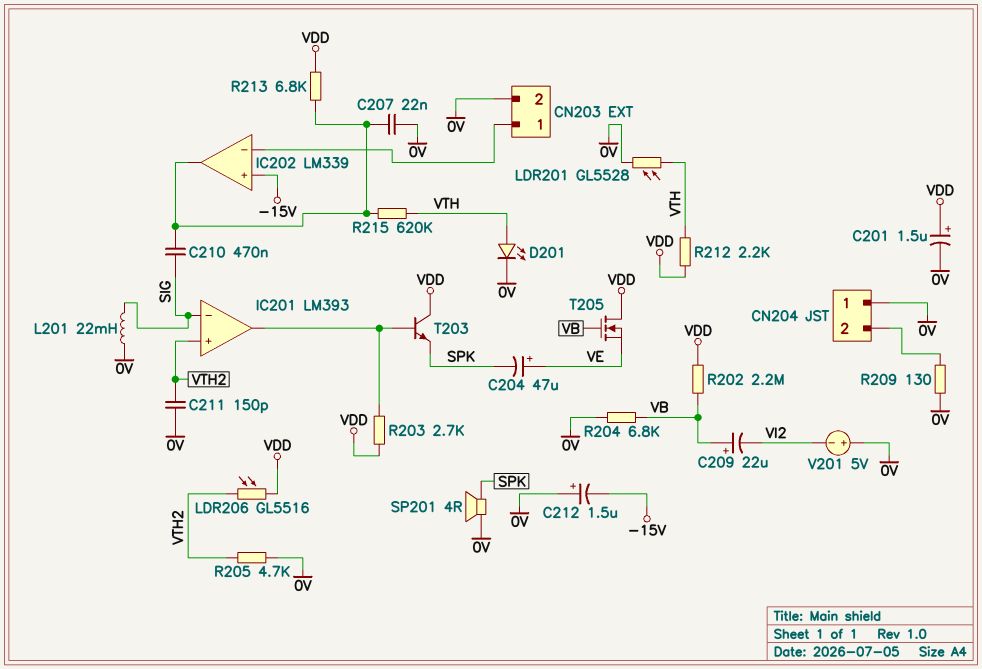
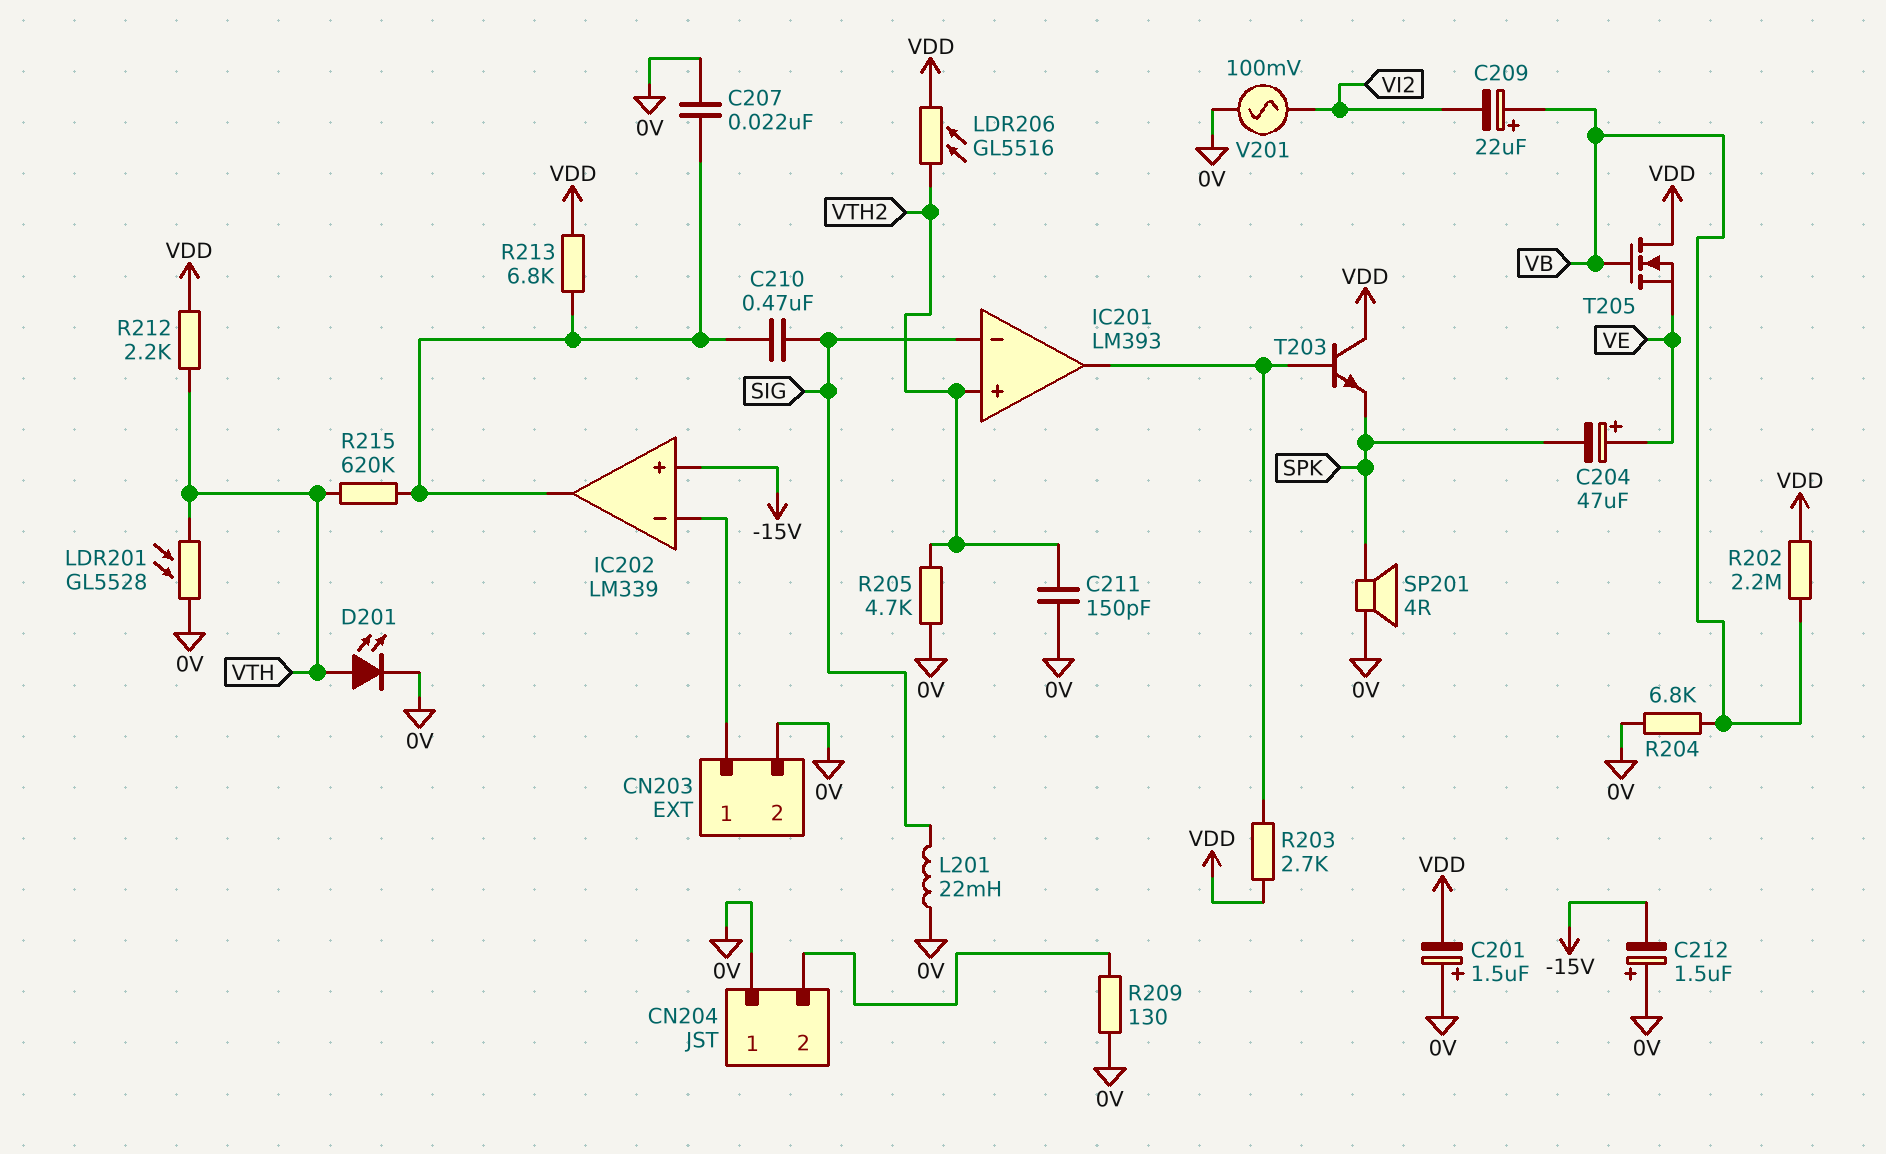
C201: 1.5uF (plus VDD, minus 0V) -> 1.5uF (plus 0V, minus VDD)
V201: 5V (plus 0V, minus VI2) -> AC 100mV (0V, VI2)

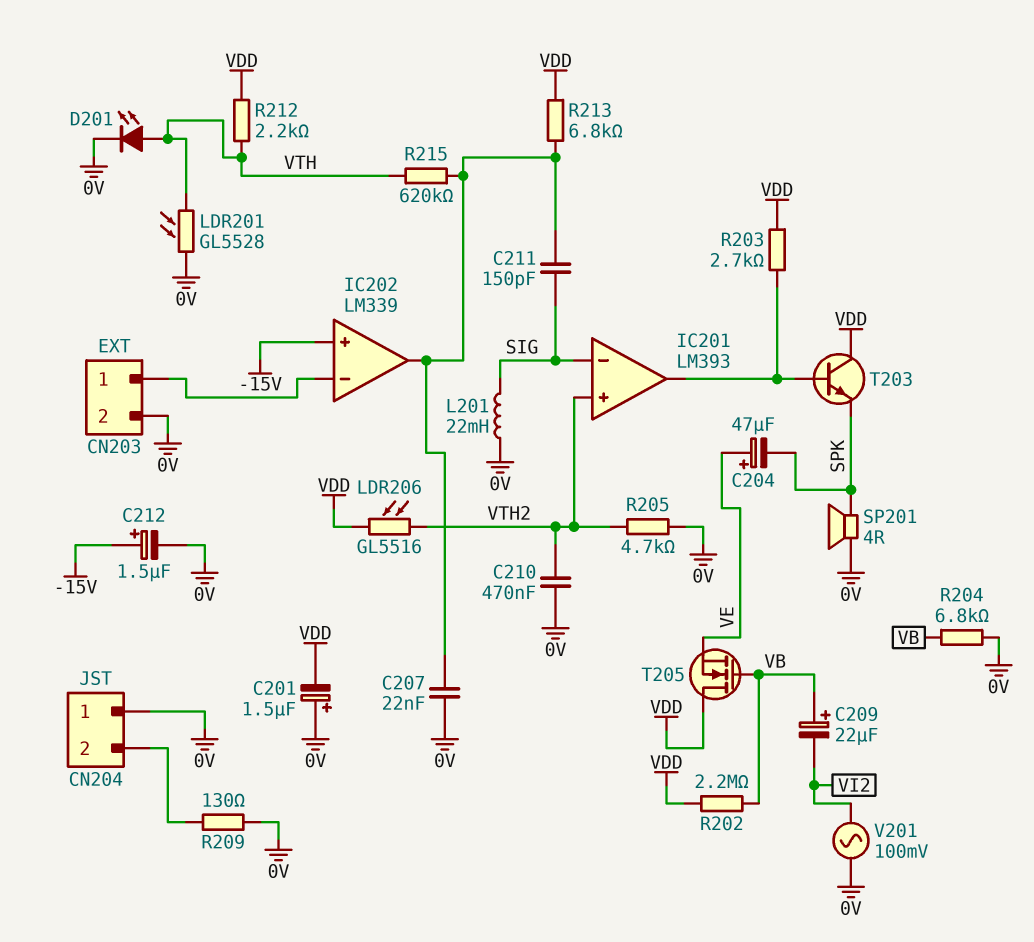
C210: 470nF (IC202/out, SIG) -> 470nF (0V, VTH2)
C211: 150pF (0V, VTH2) -> 150pF (IC202/out, SIG)
C212: 1.5uF (plus 0V, minus -15V) -> 1.5uF (plus -15V, minus 0V)

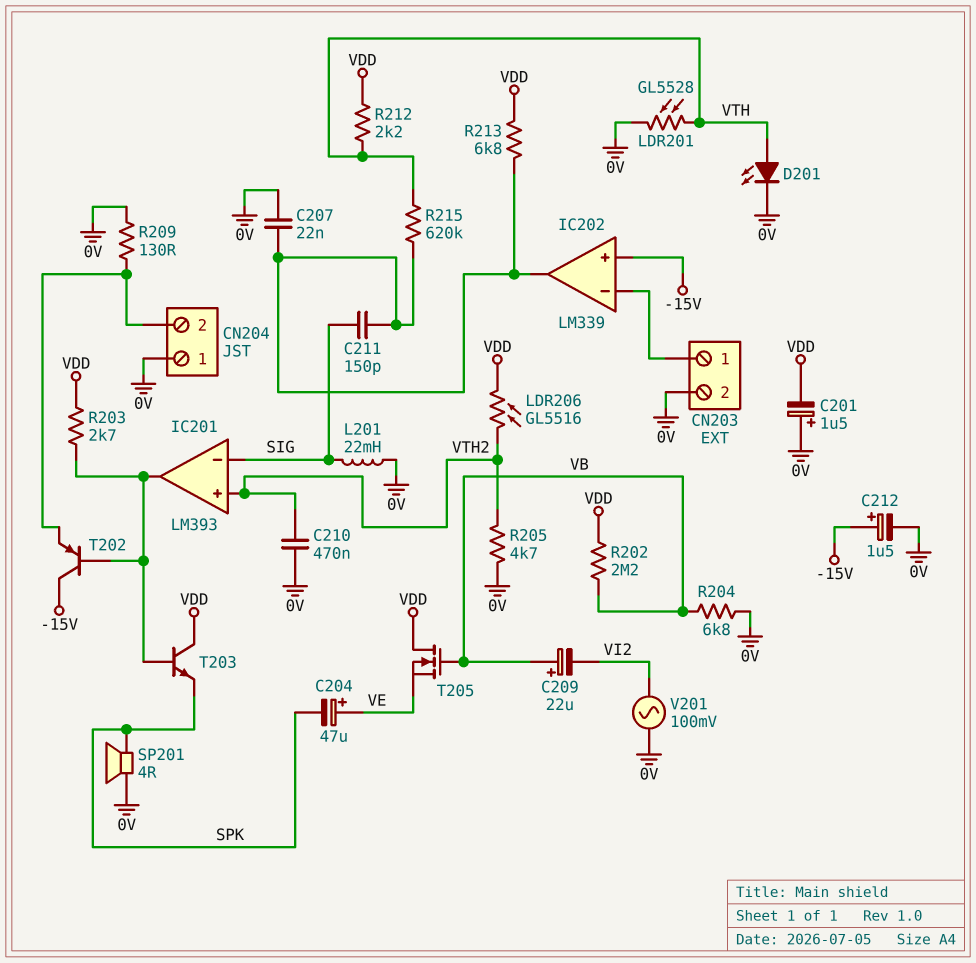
T202: none -> PNP (B IC201/out, C -15V, E CN204/2)

